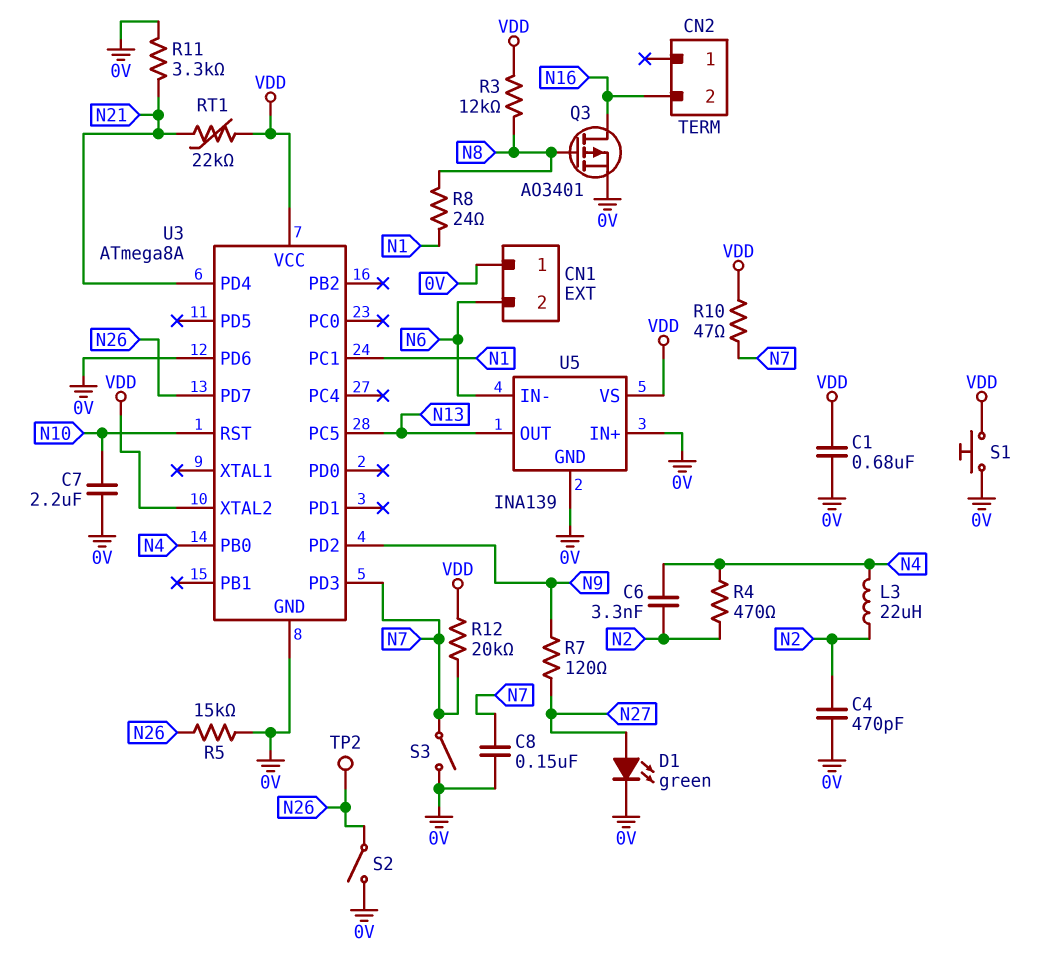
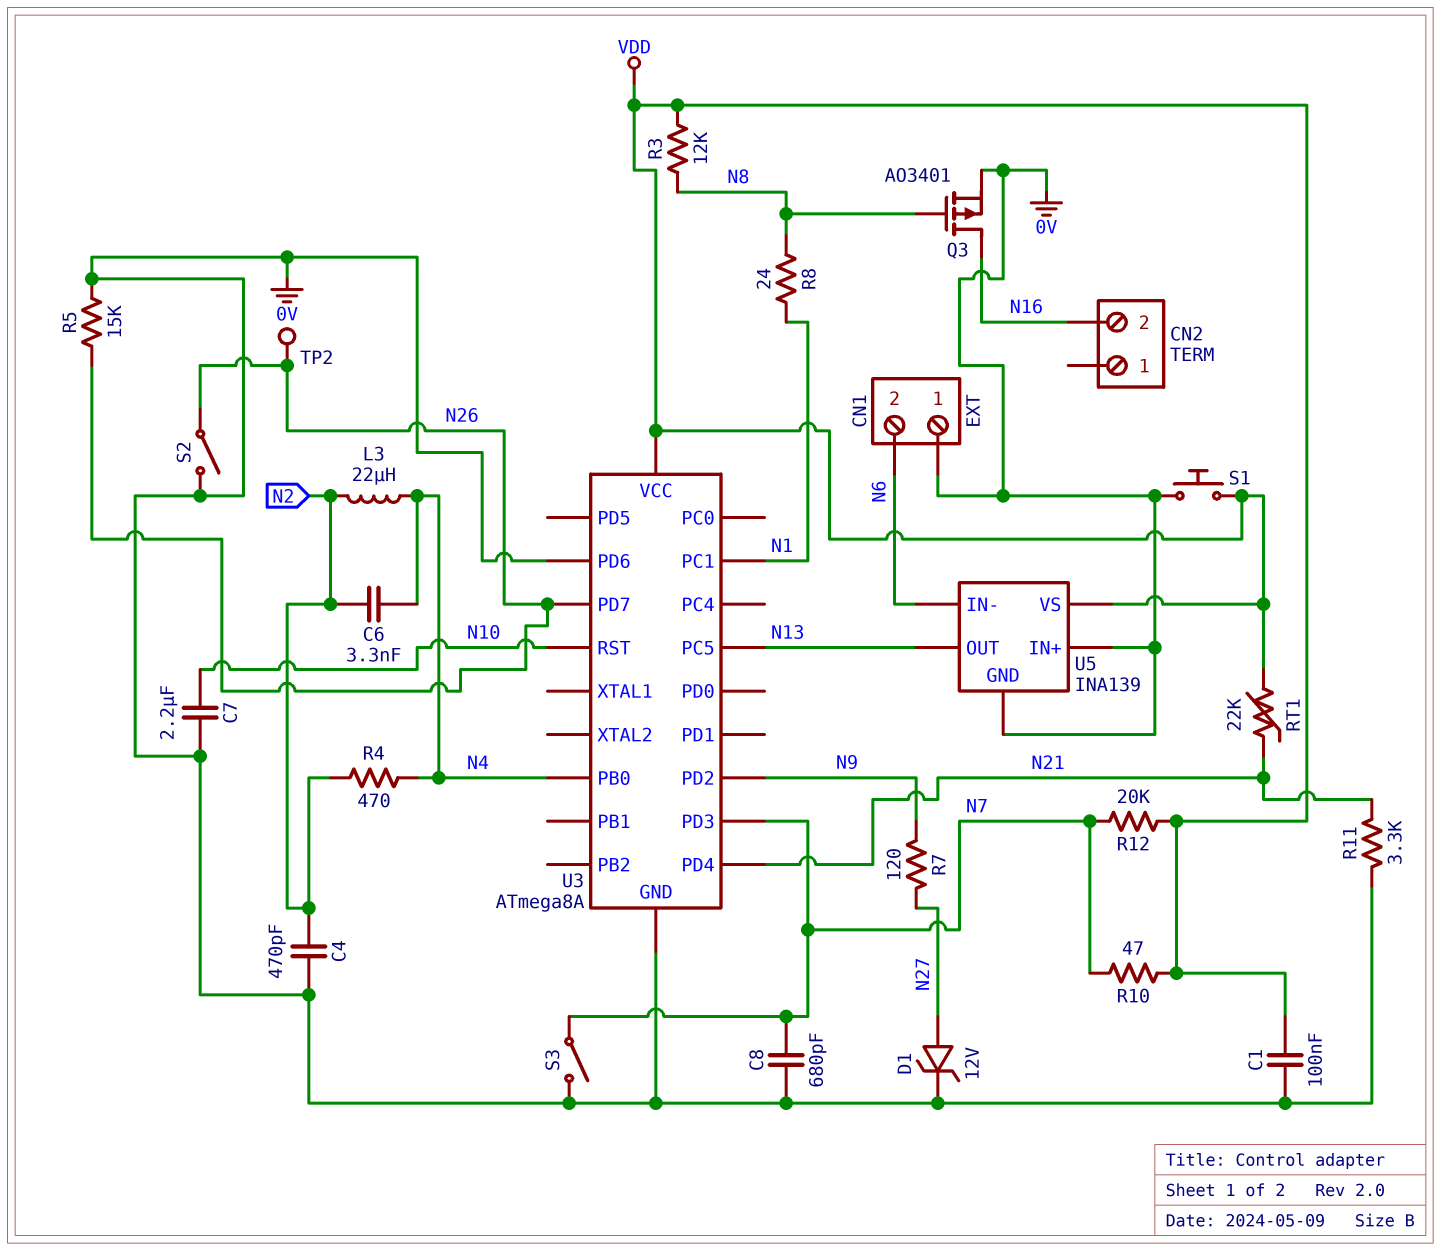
C1: 680nF (0V, VDD) -> 100nF (0V, VDD)
C8: 150nF (0V, N7) -> 680pF (0V, N7)
D1: LED green (A N27, K 0V) -> zener 12V (A N27, K 0V)
U3 pin XTAL2: VDD -> none

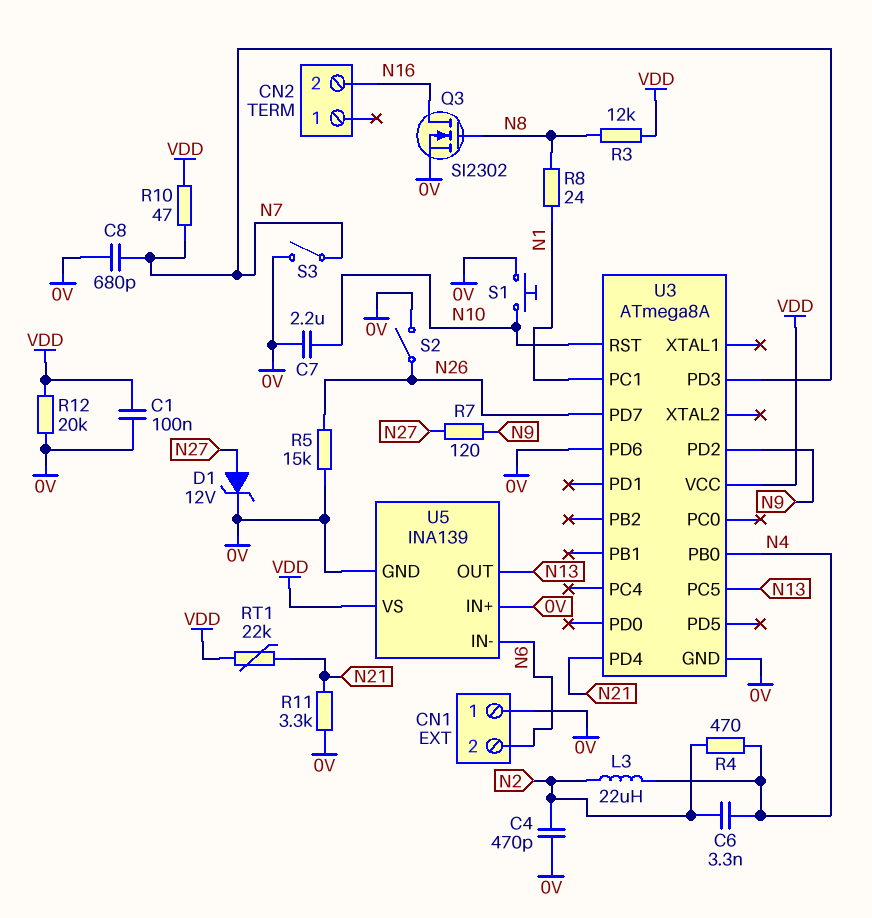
Q3: PMOS AO3401 (G N8, D N16, S 0V) -> NMOS SI2302 (G N8, D N16, S 0V)
R12: 20k (N7, VDD) -> 20k (0V, VDD)
S1: button (0V, VDD) -> button (0V, N10)
TP2: test point (N26) -> none

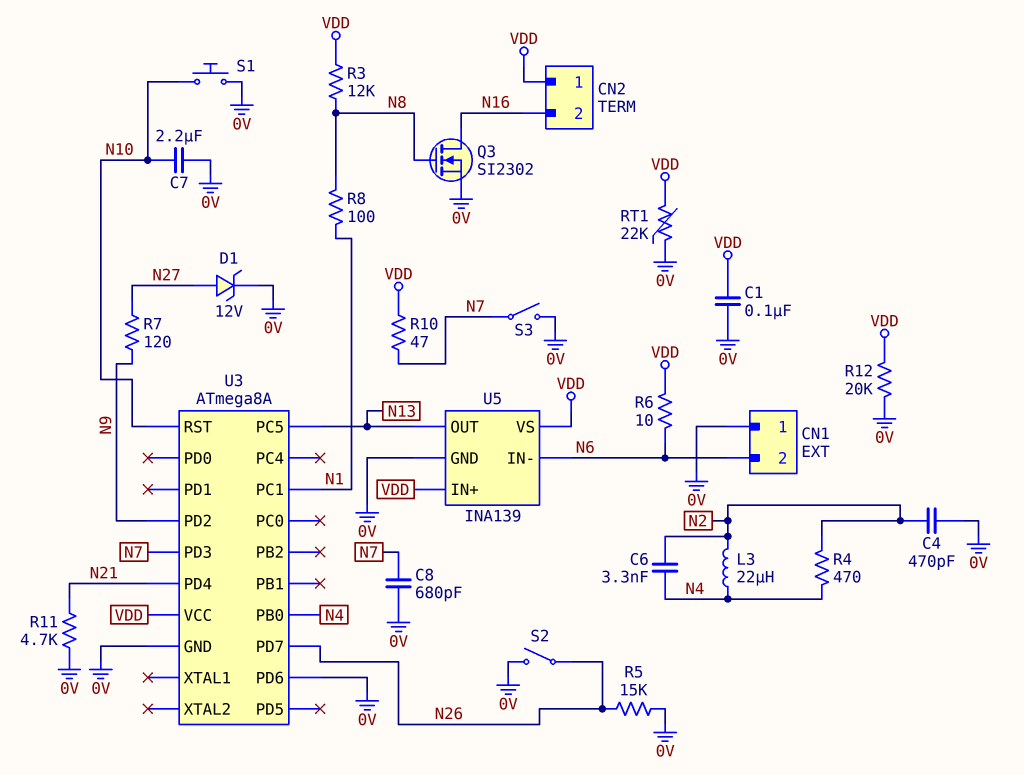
CN2 pin 1: none -> VDD
R6: none -> 10 (N6, VDD)
R8: 24 (N1, N8) -> 100 (N1, N8)
R11: 3.3k (0V, N21) -> 4.7k (0V, N21)
RT1: 22k (N21, VDD) -> 22k (0V, VDD)
U5 pin IN+: 0V -> VDD

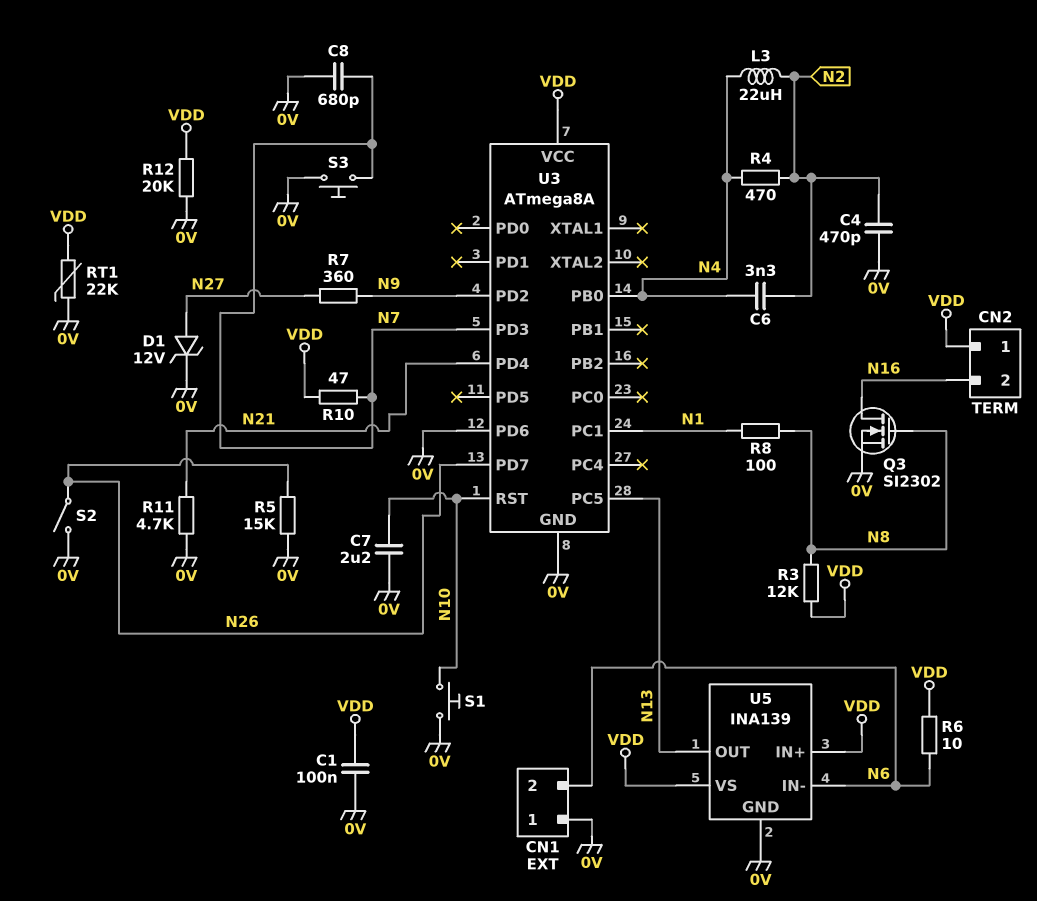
R7: 120 (N9, N27) -> 360 (N9, N27)
S3: switch (0V, N7) -> button (0V, N7)

